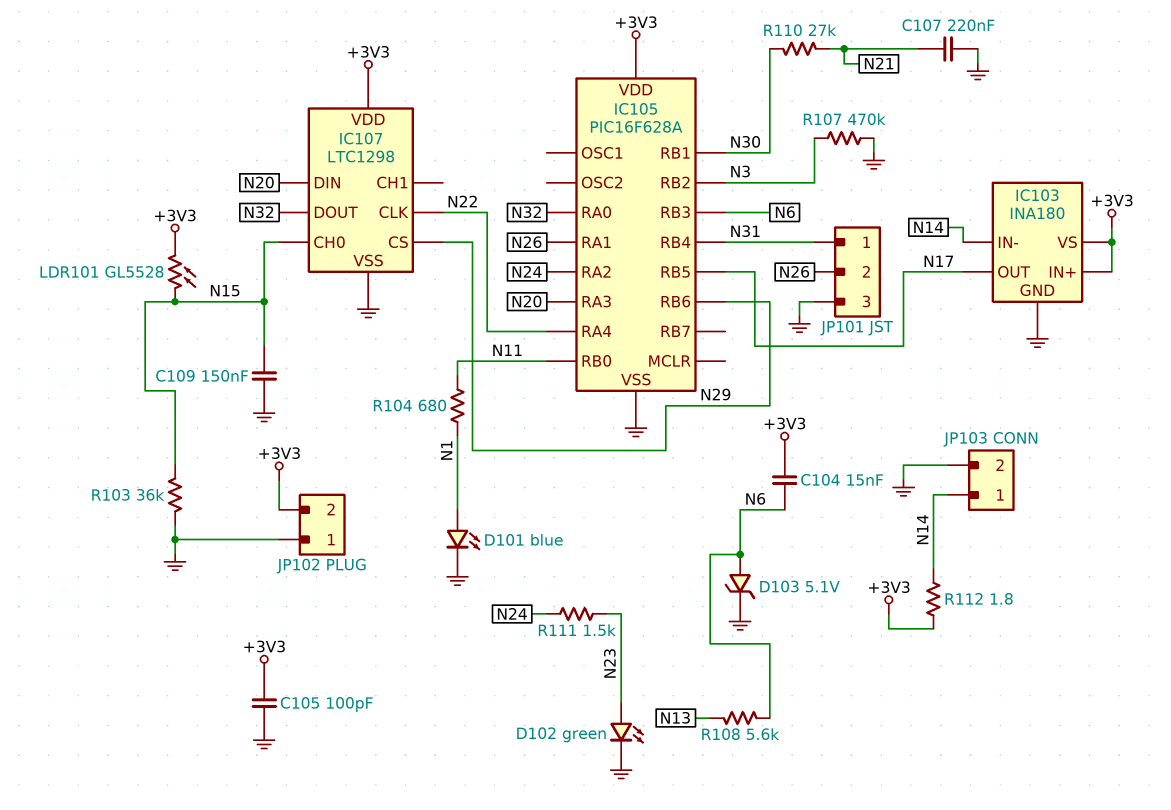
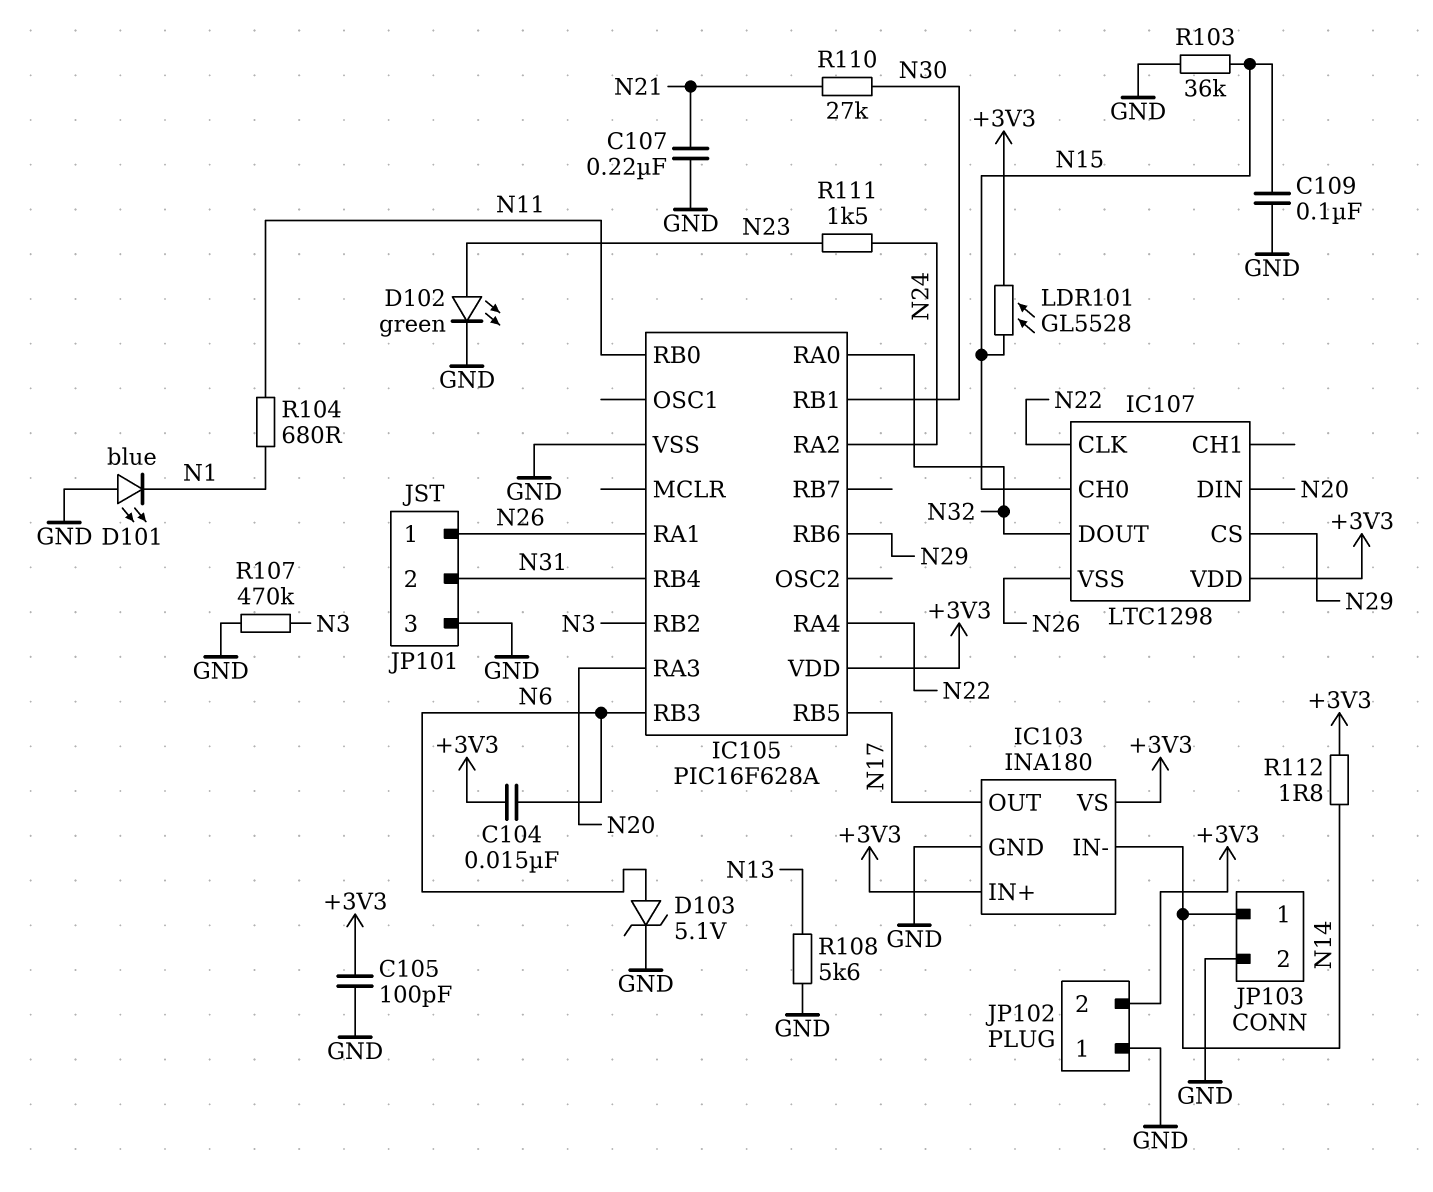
C109: 150nF (GND, N15) -> 100nF (GND, N15)
D101: LED blue (A N1, K GND) -> LED blue (A GND, K N1)
IC107 pin VSS: GND -> N26
JP101 pin 1: N31 -> N26
JP101 pin 2: N26 -> N31
R108: 5.6k (N6, N13) -> 5.6k (GND, N13)

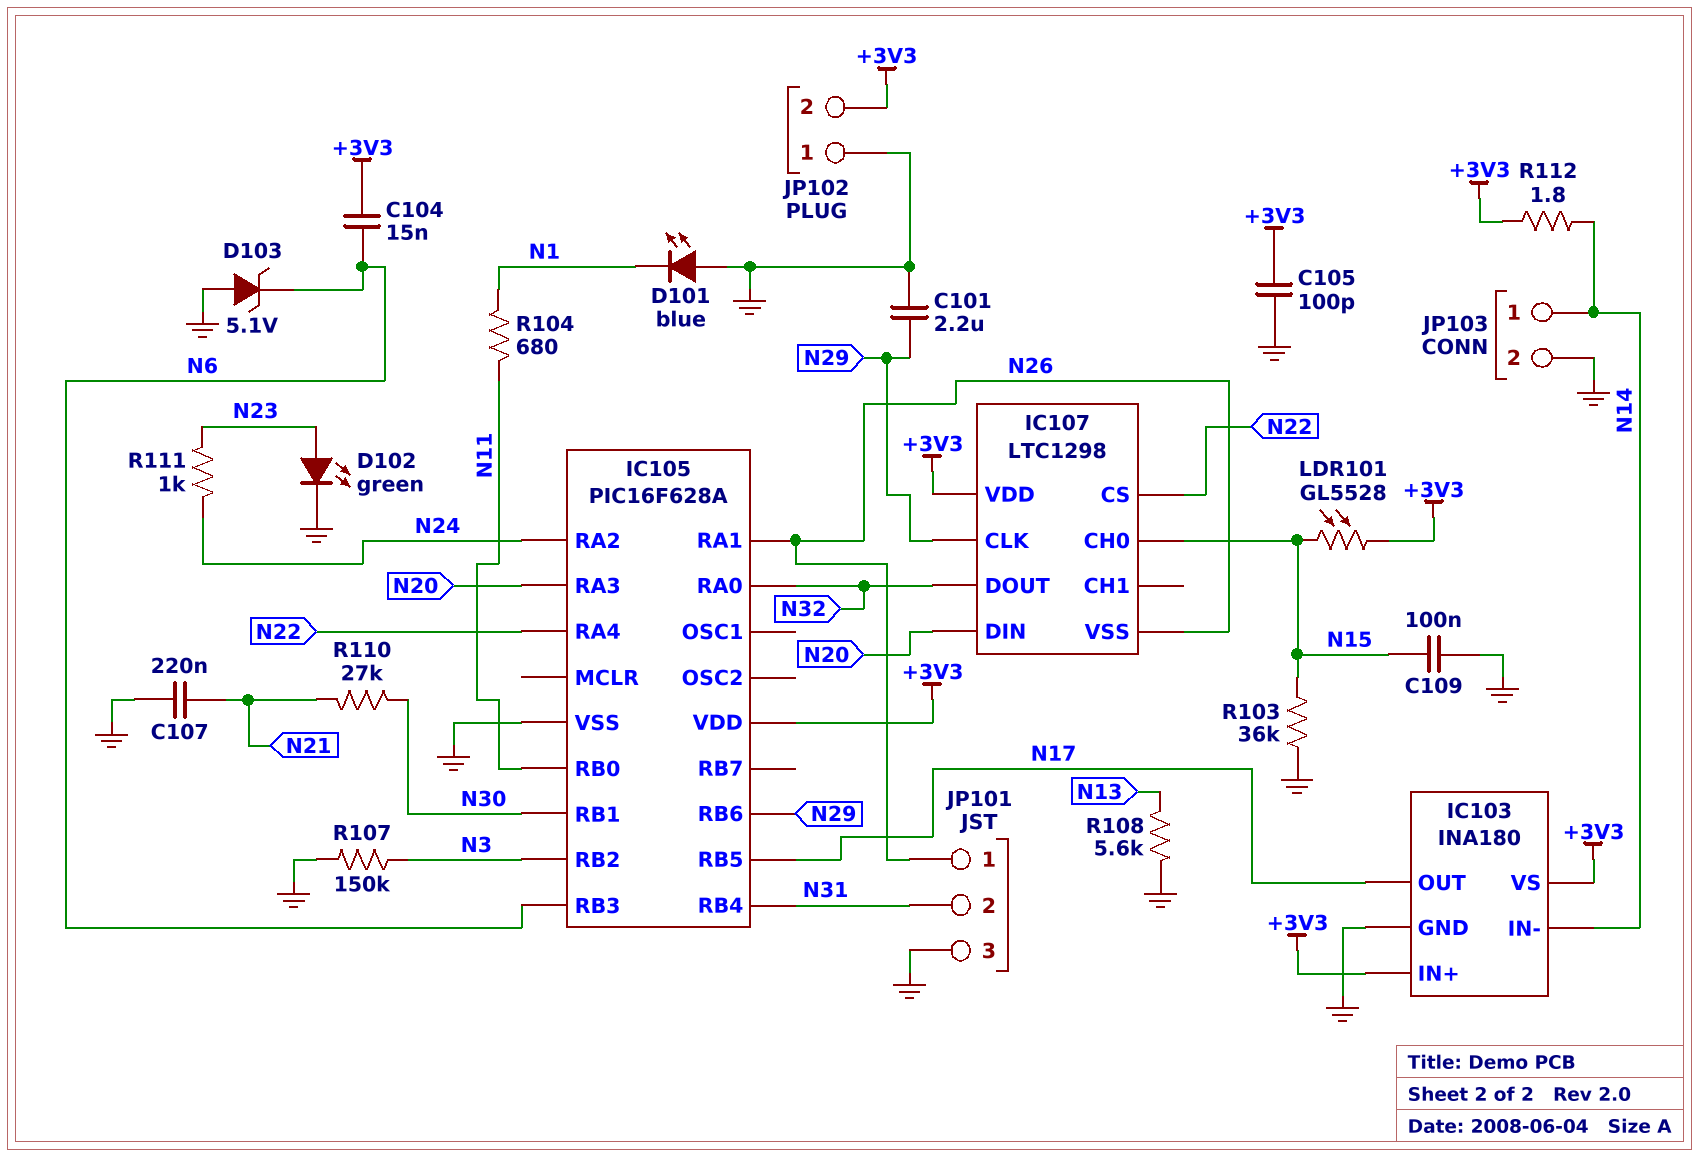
C101: none -> 2.2uF (GND, N29)
D103: zener 5.1V (A N6, K GND) -> zener 5.1V (A GND, K N6)
IC107 pin CLK: N22 -> N29
IC107 pin CS: N29 -> N22
R107: 470k (GND, N3) -> 150k (GND, N3)
R111: 1.5k (N23, N24) -> 1k (N23, N24)

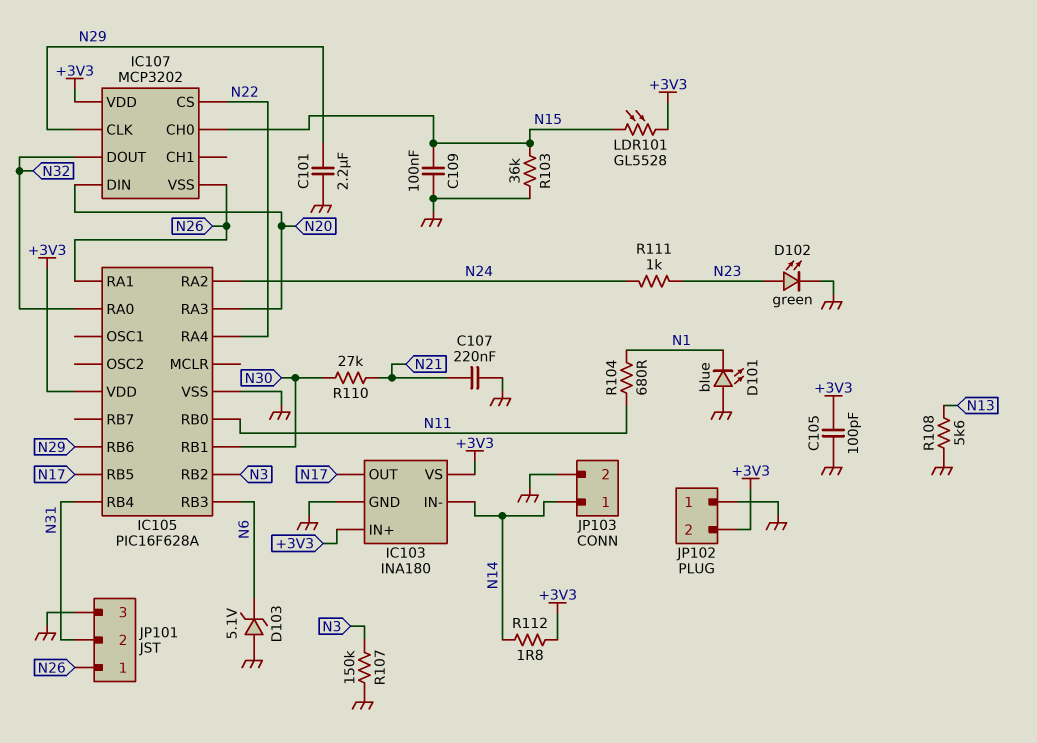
C104: 15nF (+3V3, N6) -> none
IC107: LTC1298 -> MCP3202

